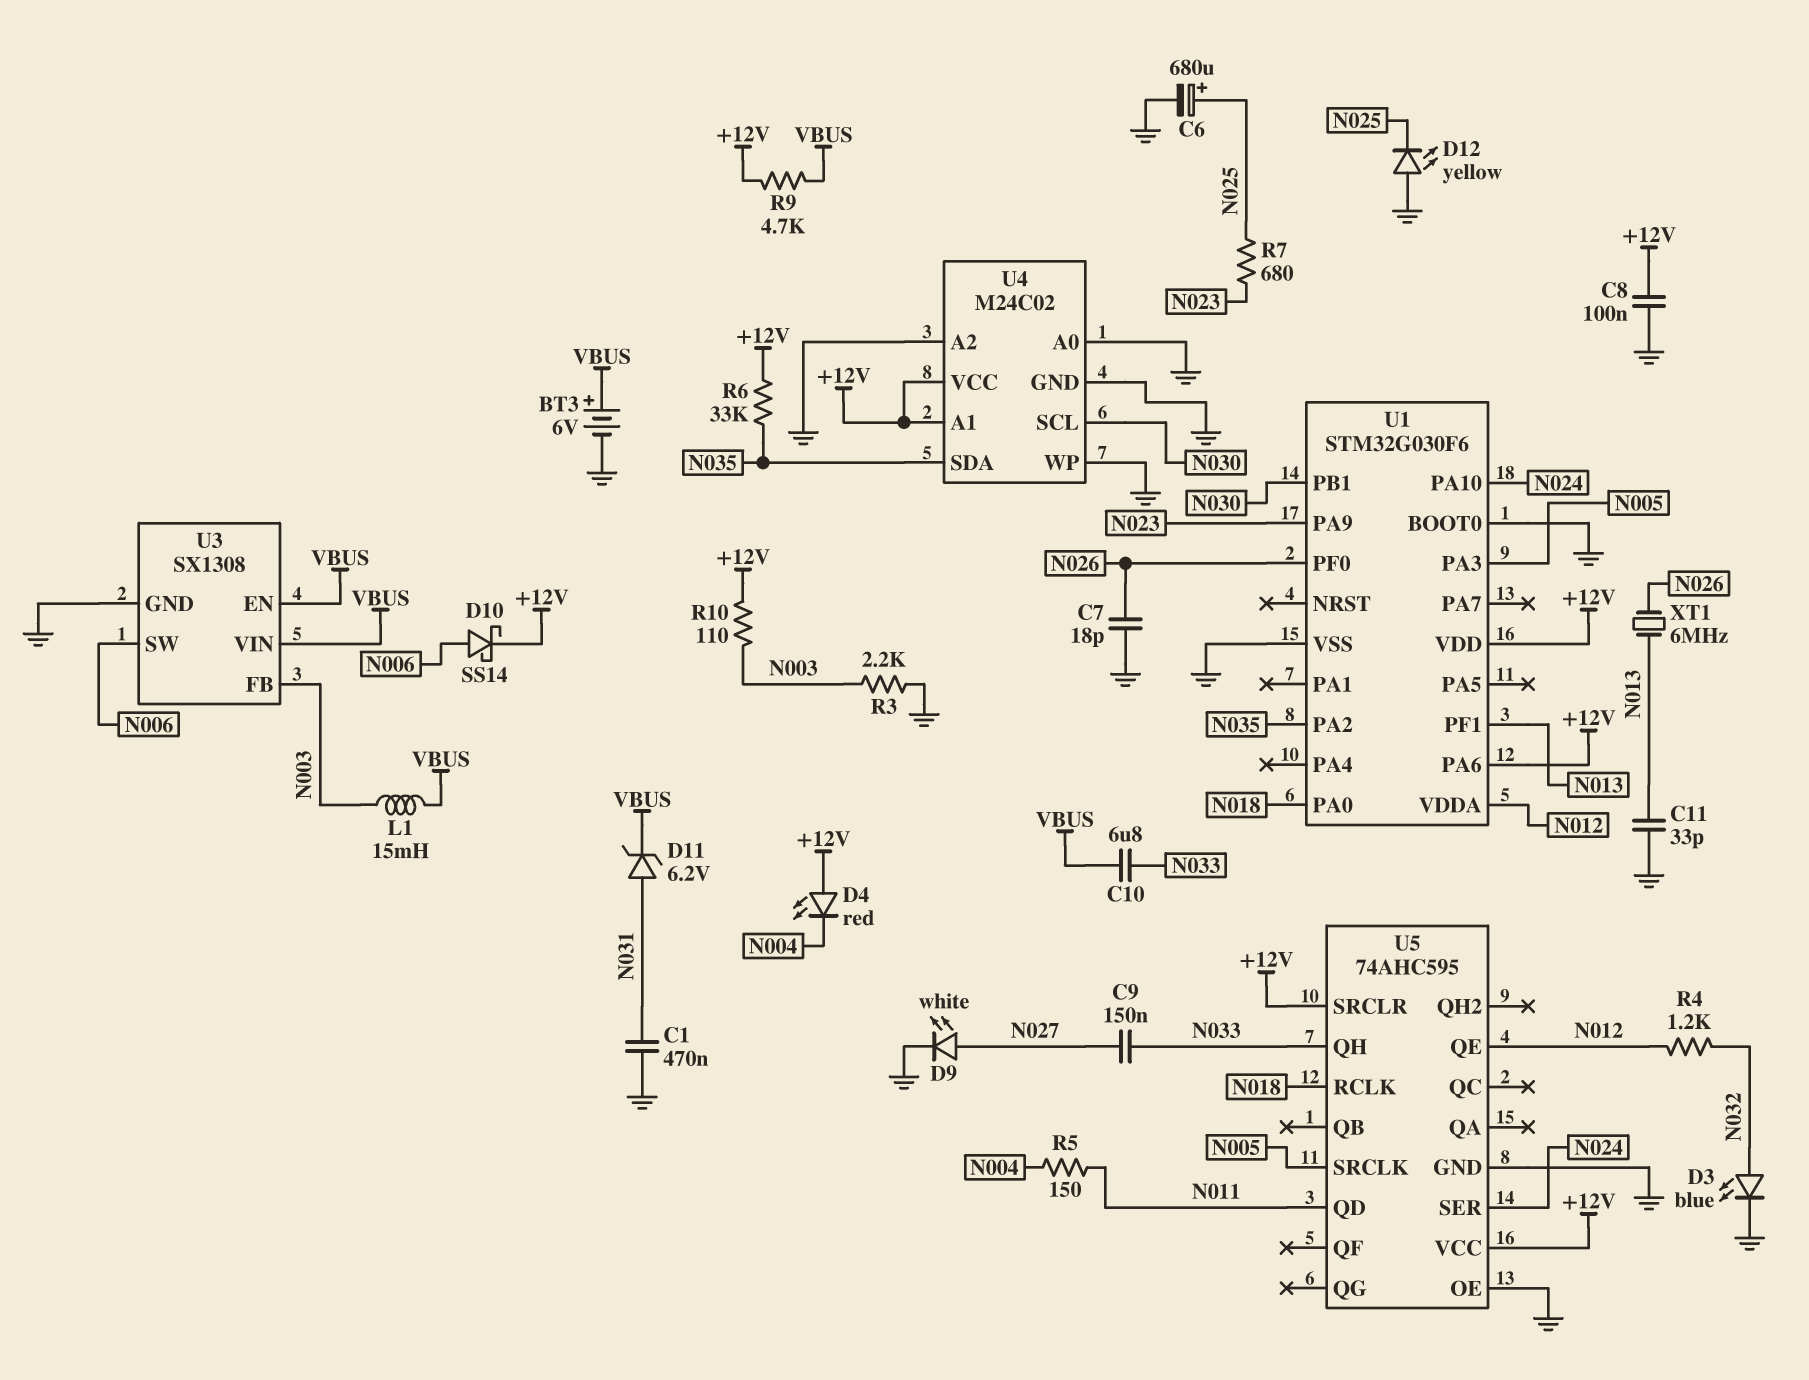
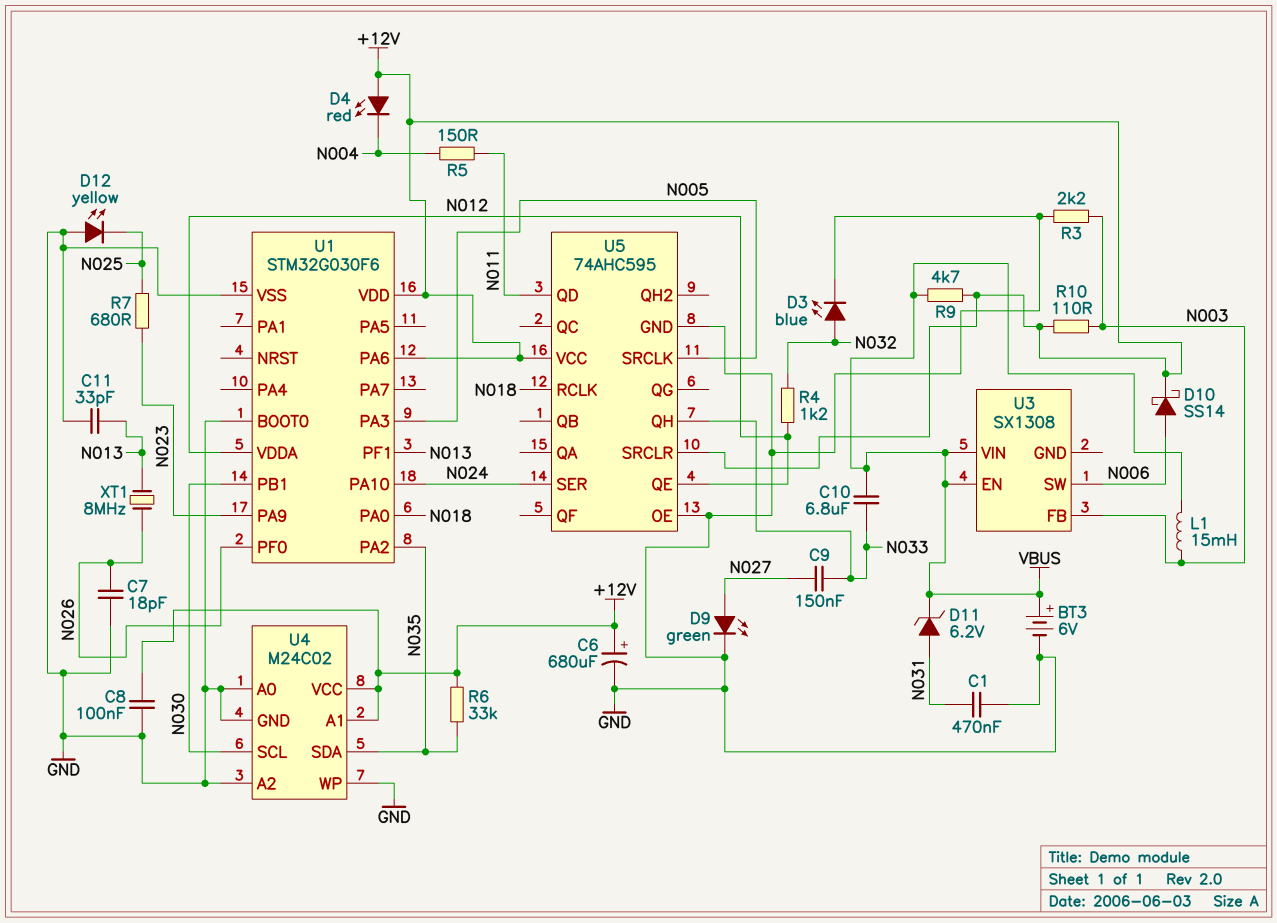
C6: 680uF (plus N025, minus GND) -> 680uF (plus +12V, minus GND)
D9: LED white (A N027, K GND) -> LED green (A N027, K GND)
U3 pin GND: GND -> none
XT1: 6MHz (N013, N026) -> 8MHz (N013, N026)

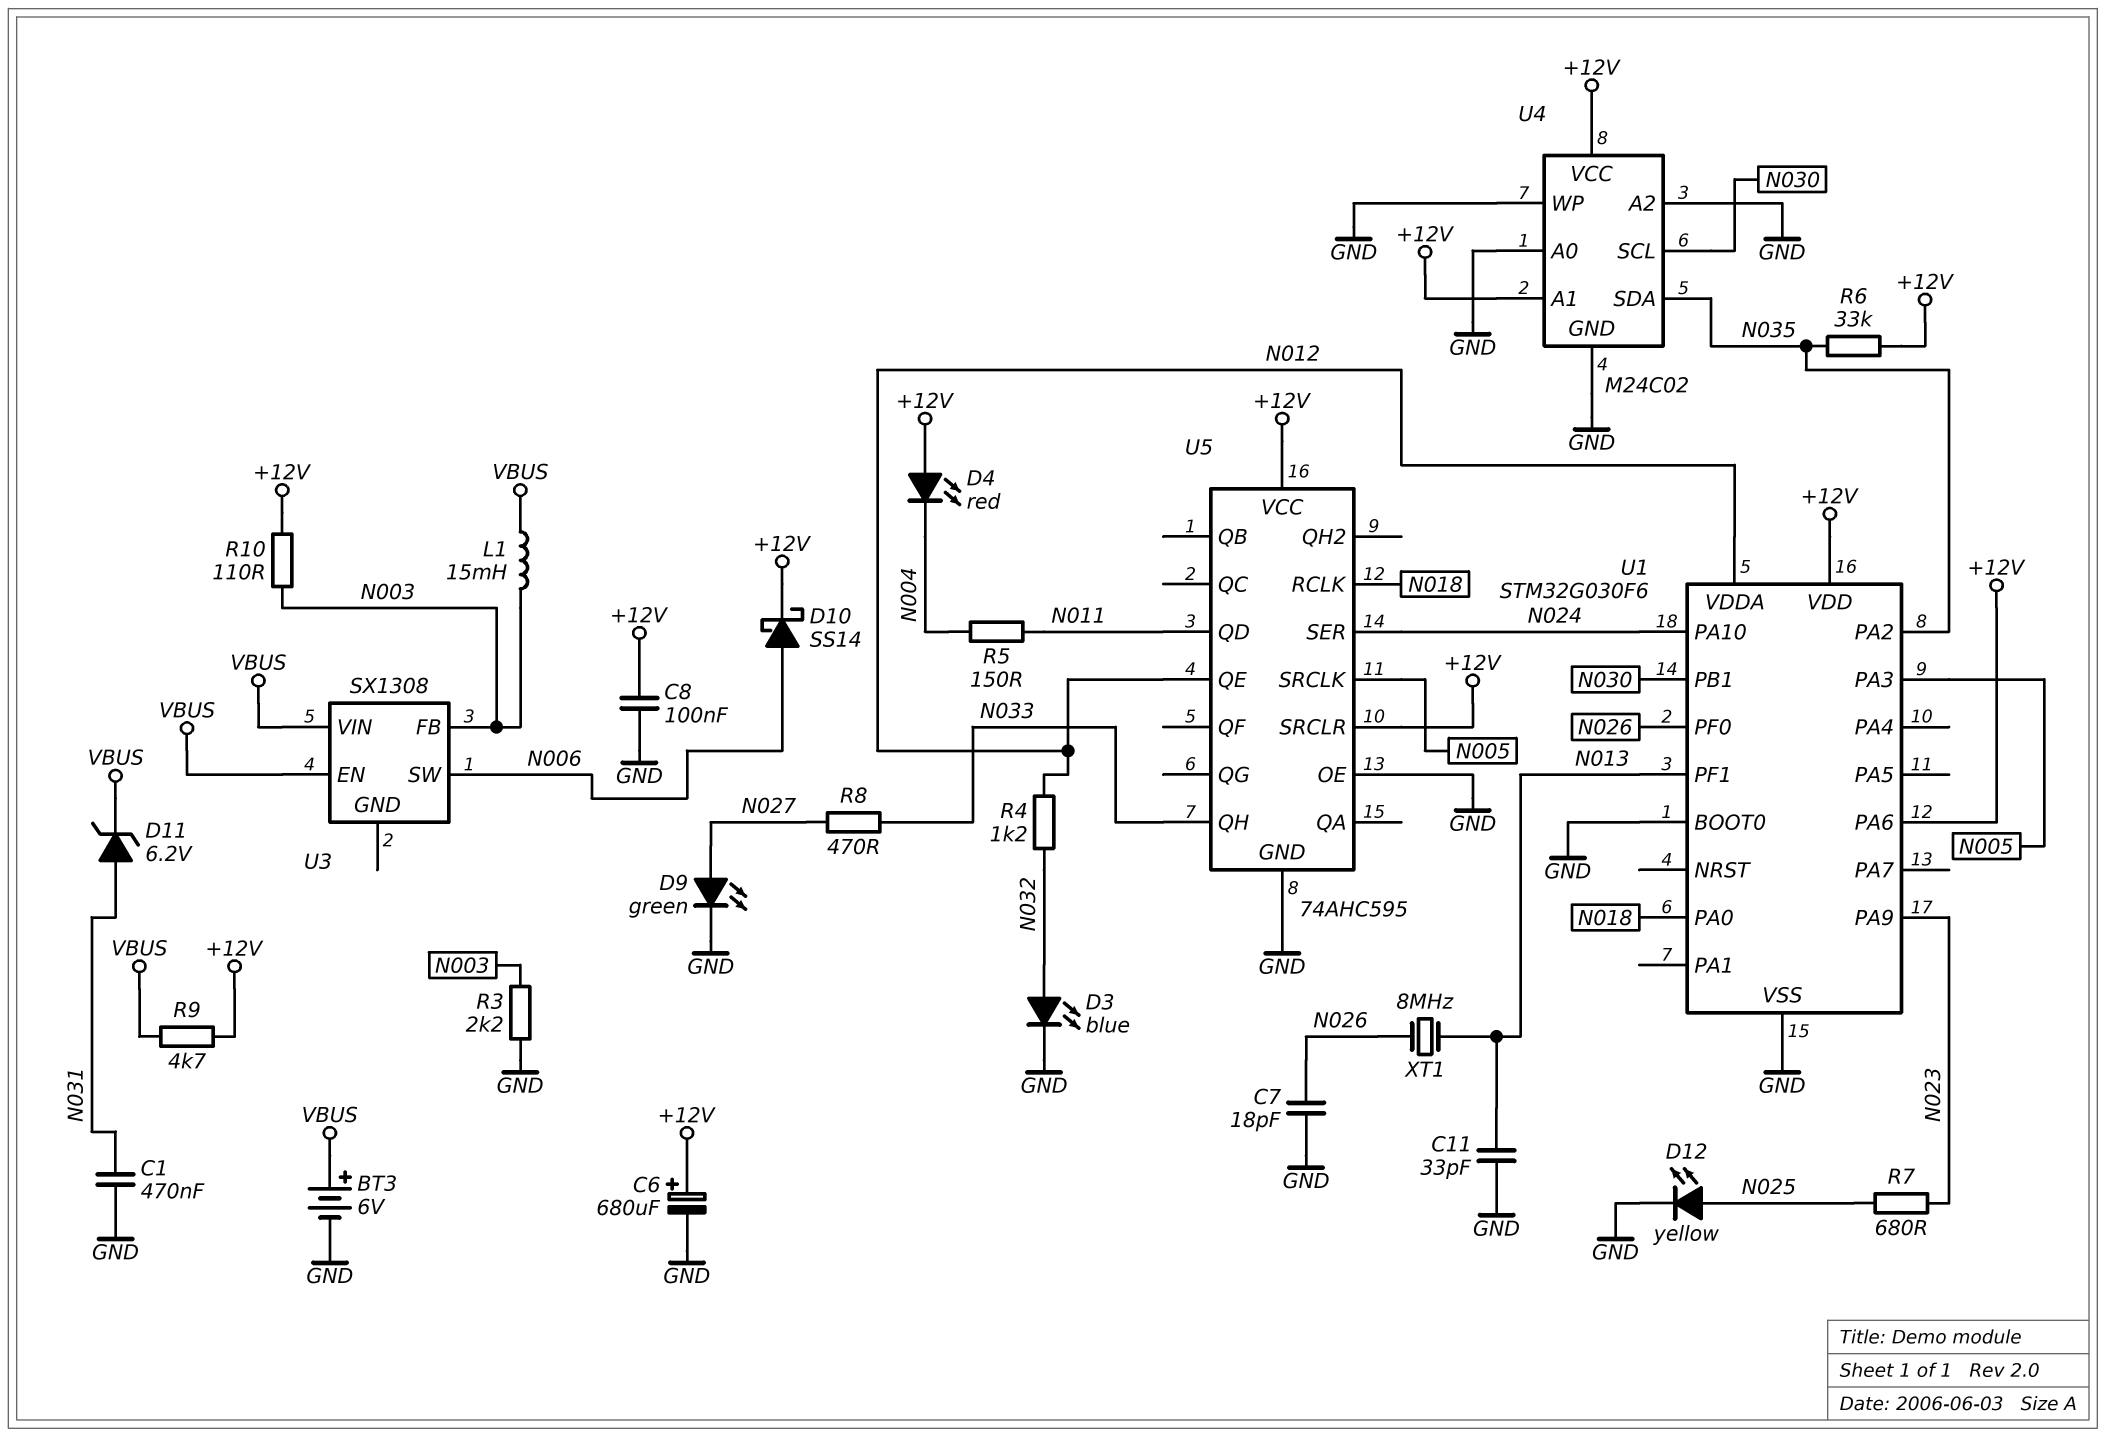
C9: 150nF (N027, N033) -> none
C10: 6.8uF (N033, VBUS) -> none
D12: LED yellow (A GND, K N025) -> LED yellow (A N025, K GND)
R8: none -> 470 (N027, N033)

